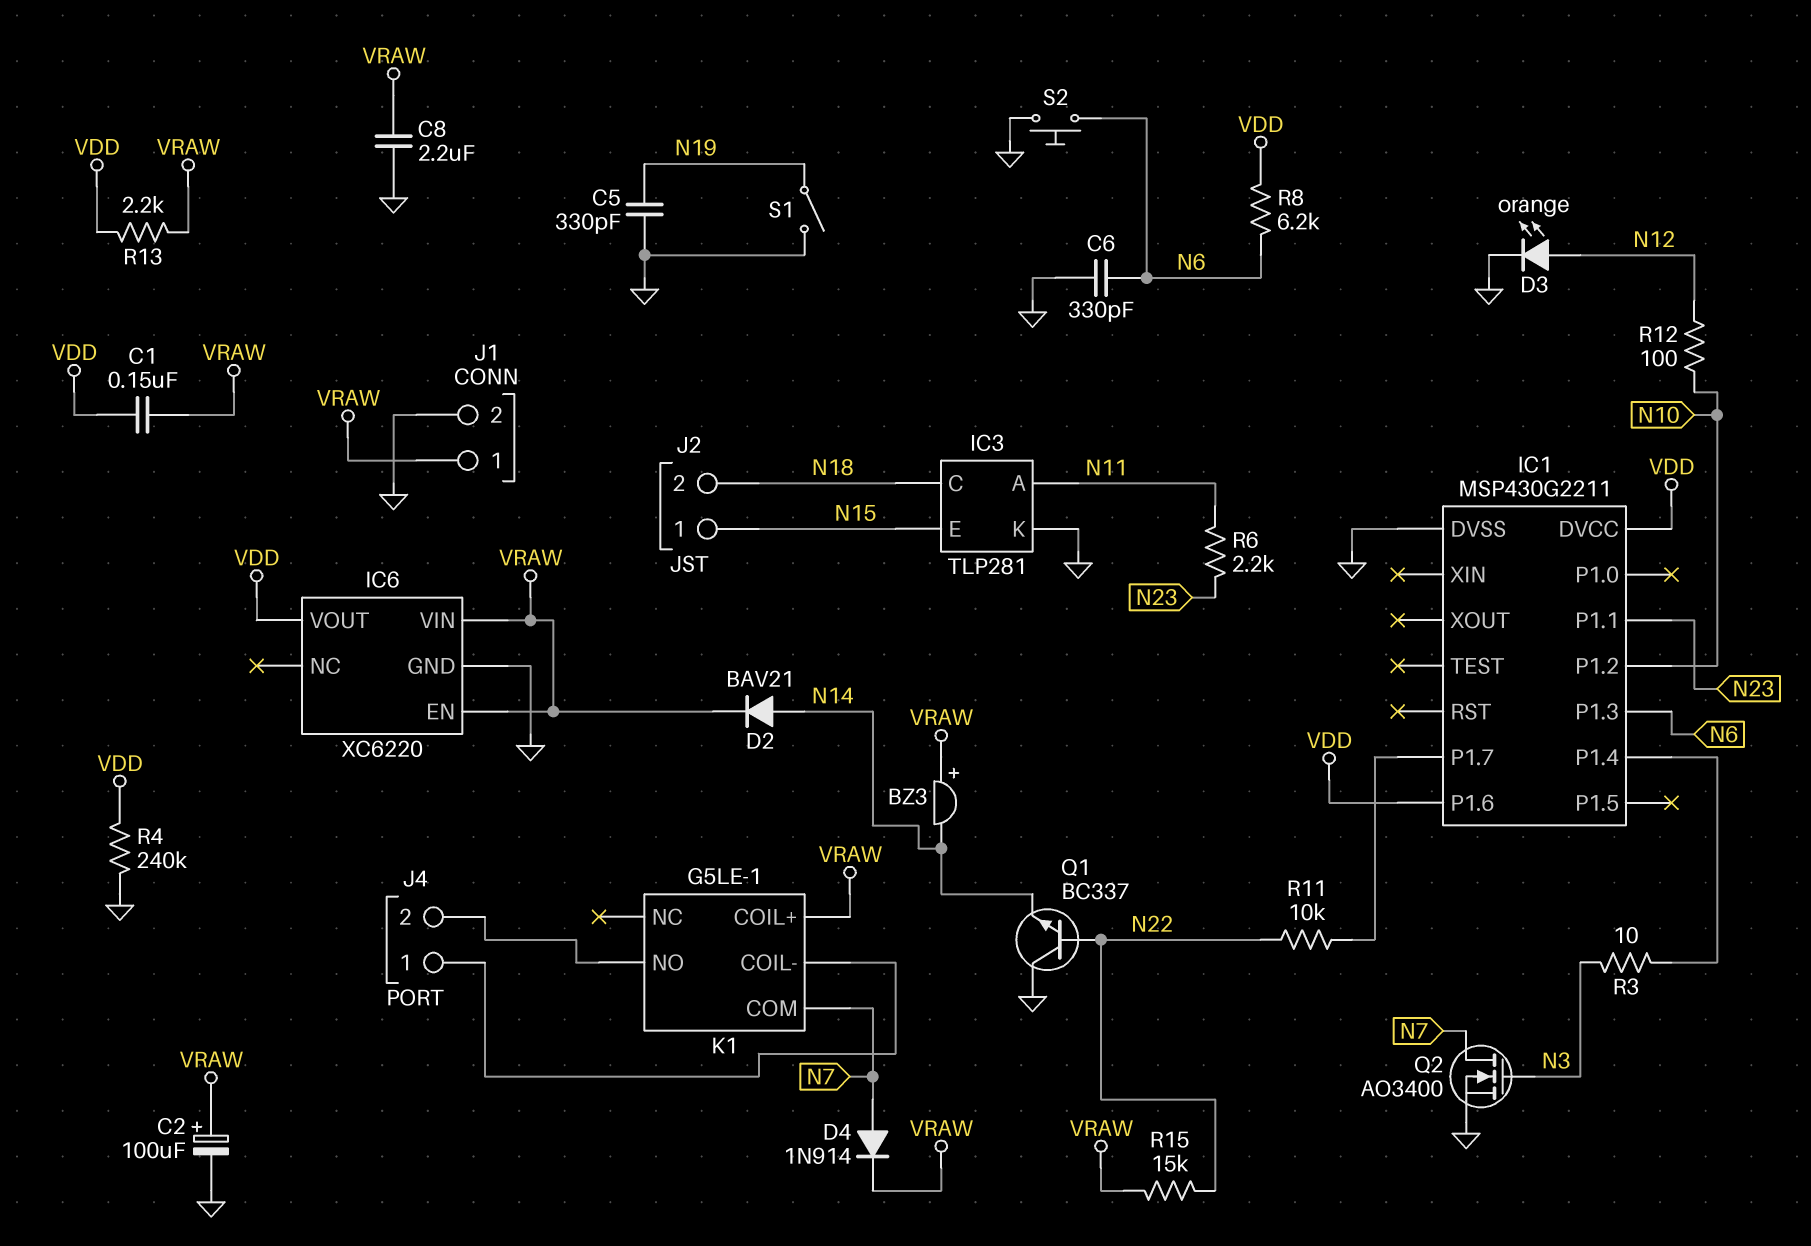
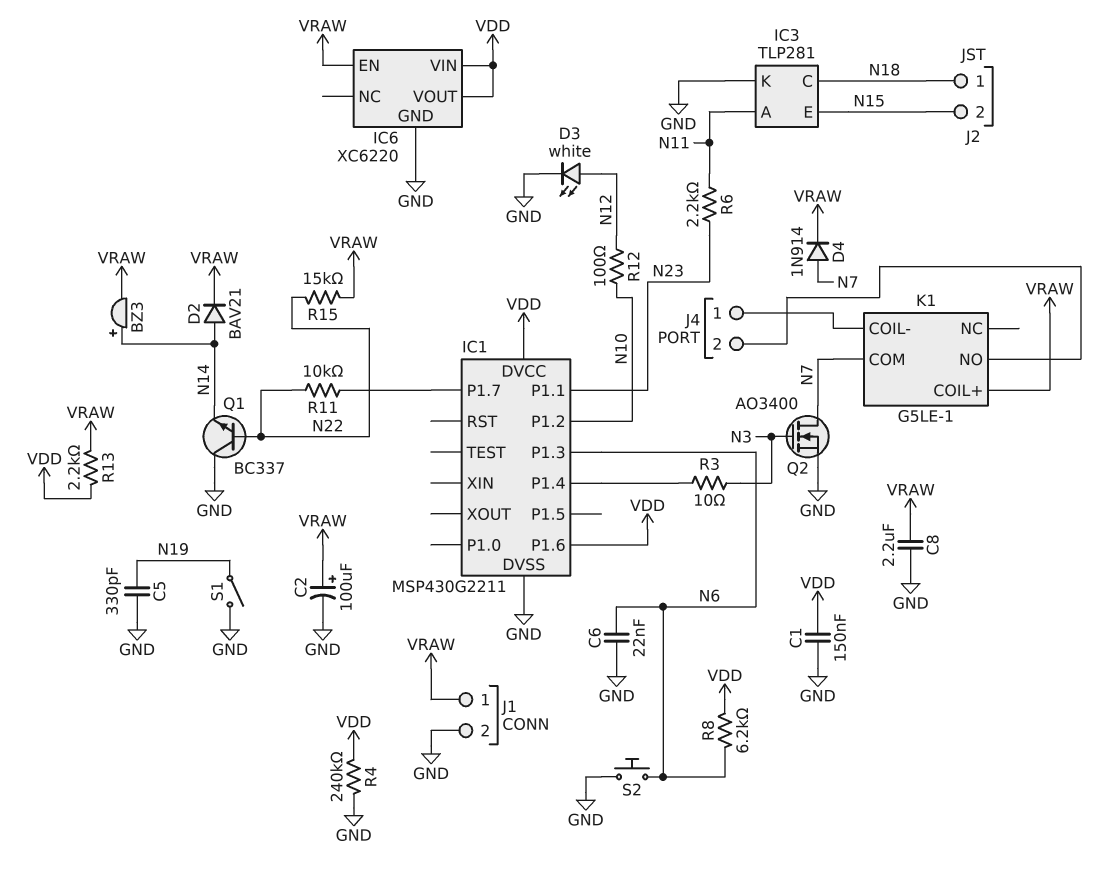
BZ3: buzzer (plus VRAW, minus N14) -> buzzer (plus N14, minus VRAW)
C1: 150nF (VDD, VRAW) -> 150nF (GND, VDD)
C6: 330pF (GND, N6) -> 22nF (GND, N6)
D3: LED orange (A N12, K GND) -> LED white (A N12, K GND)
IC6 pin VIN: VRAW -> VDD
J2 pin 1: N15 -> N18
J2 pin 2: N18 -> N15

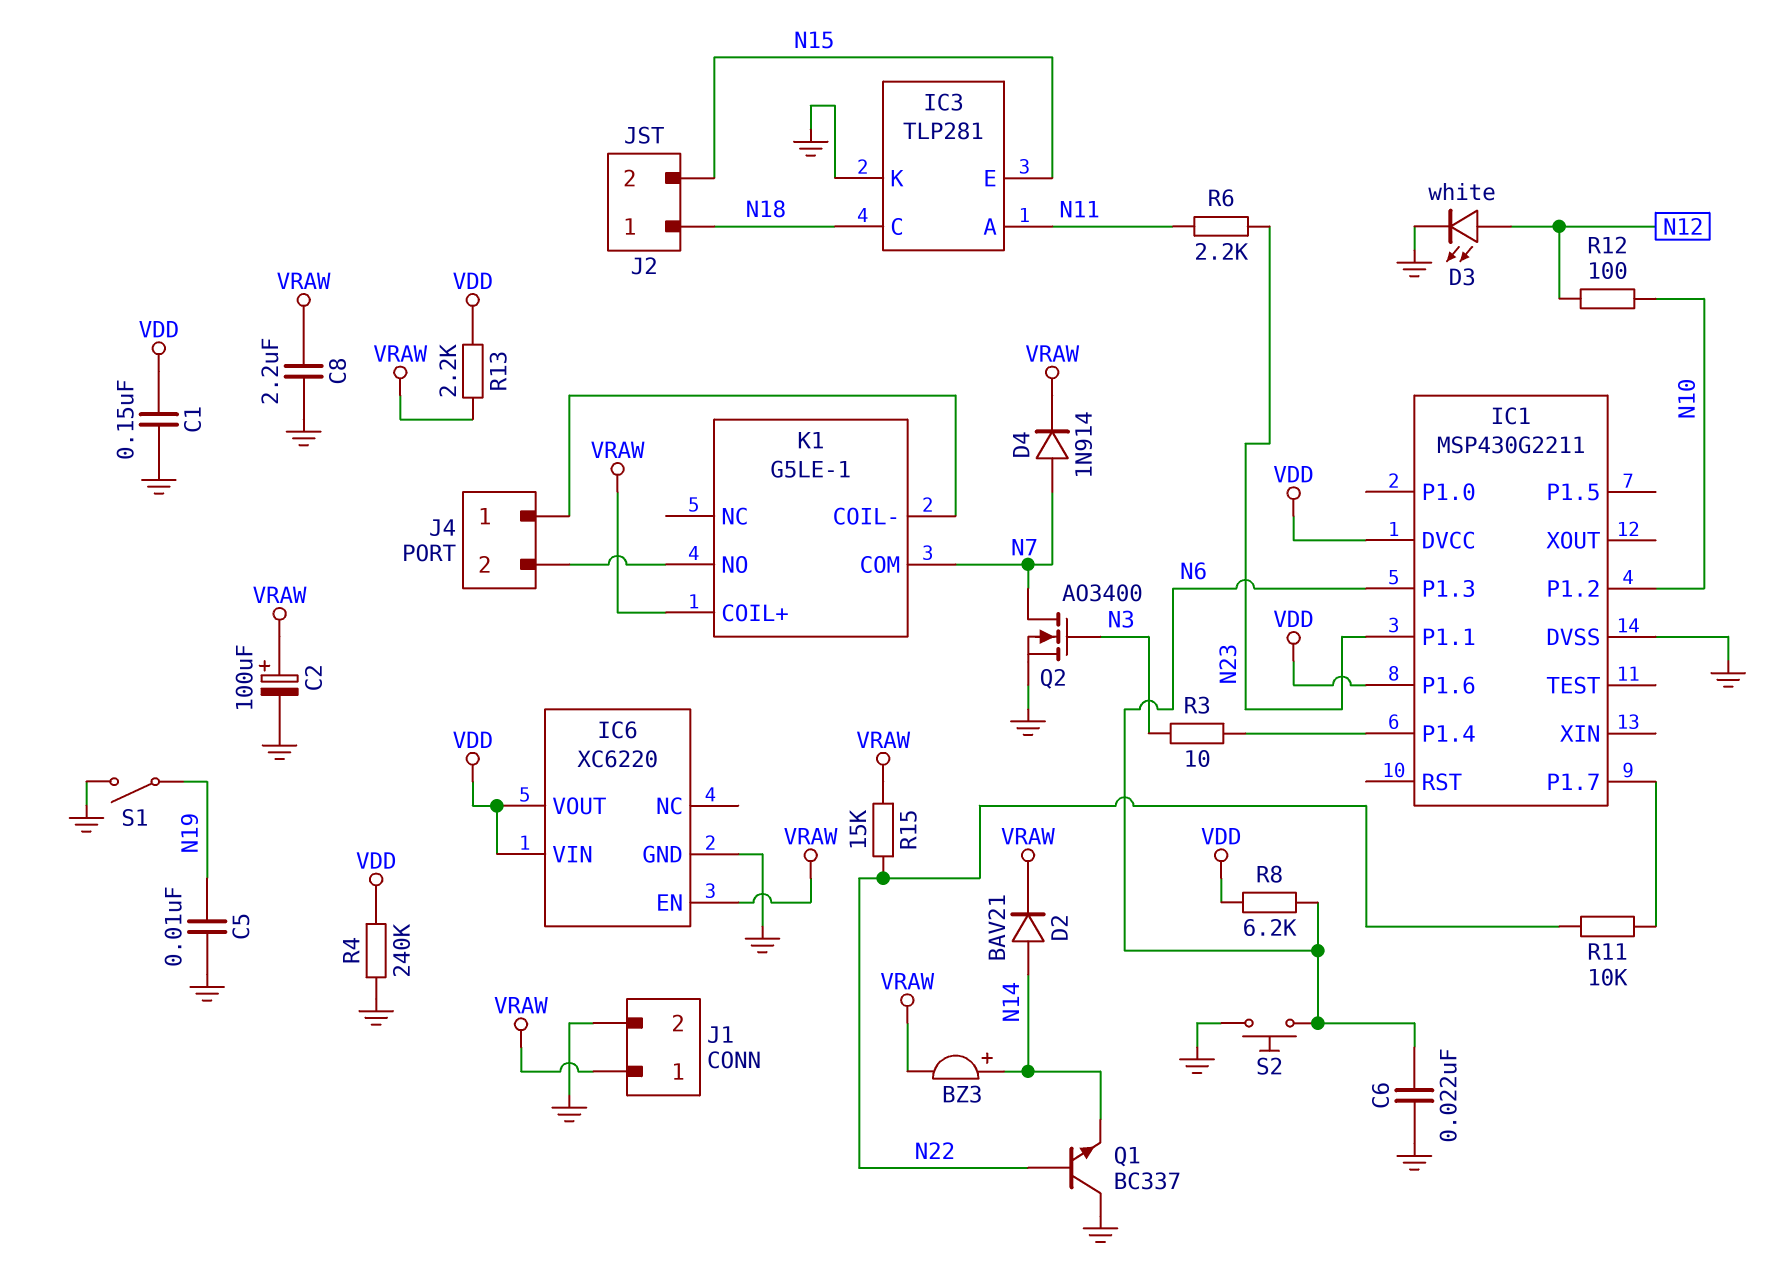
C5: 330pF (GND, N19) -> 10nF (GND, N19)

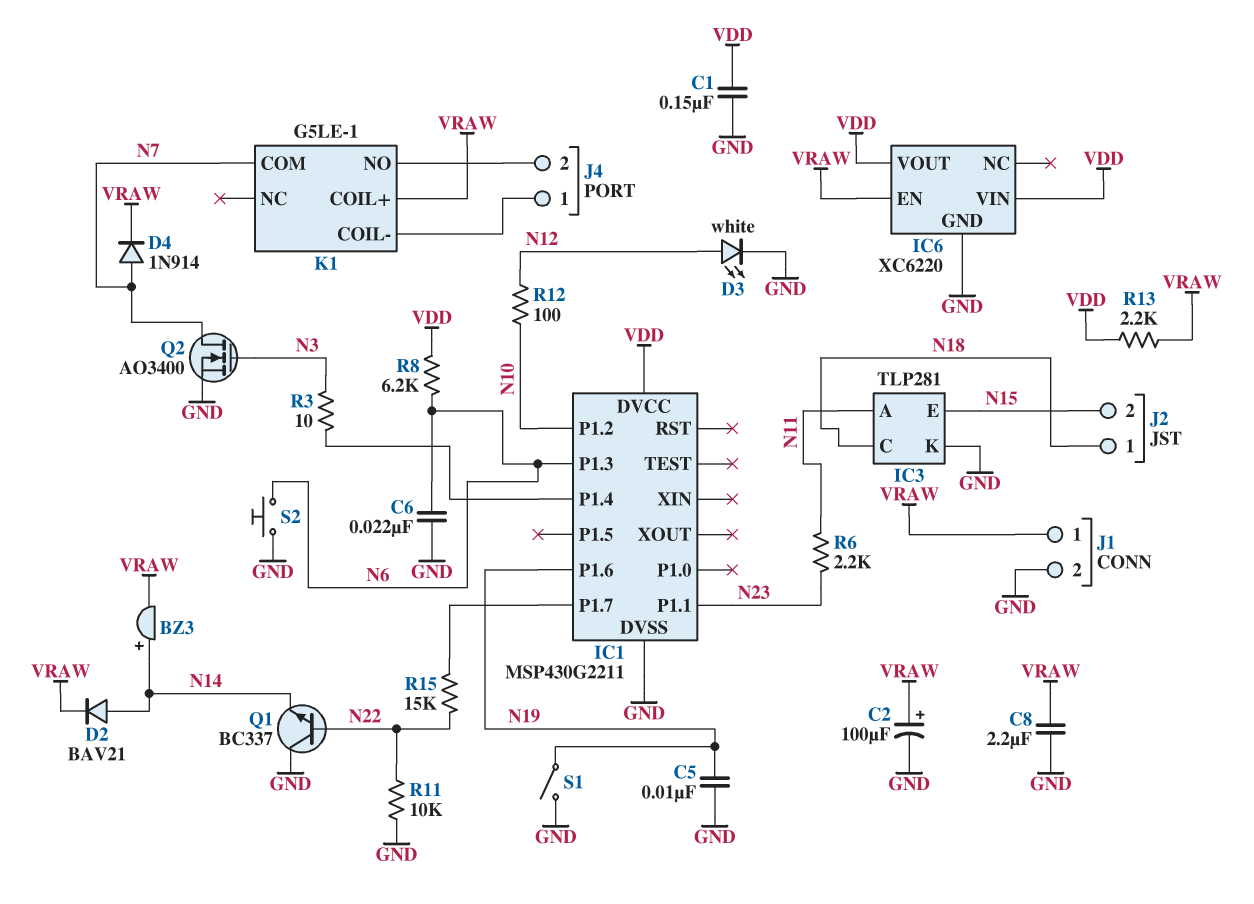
IC1 pin P1.6: VDD -> N19
R4: 240k (GND, VDD) -> none
R11: 10k (IC1/P1.7, N22) -> 10k (GND, N22)
R15: 15k (N22, VRAW) -> 15k (IC1/P1.7, N22)

